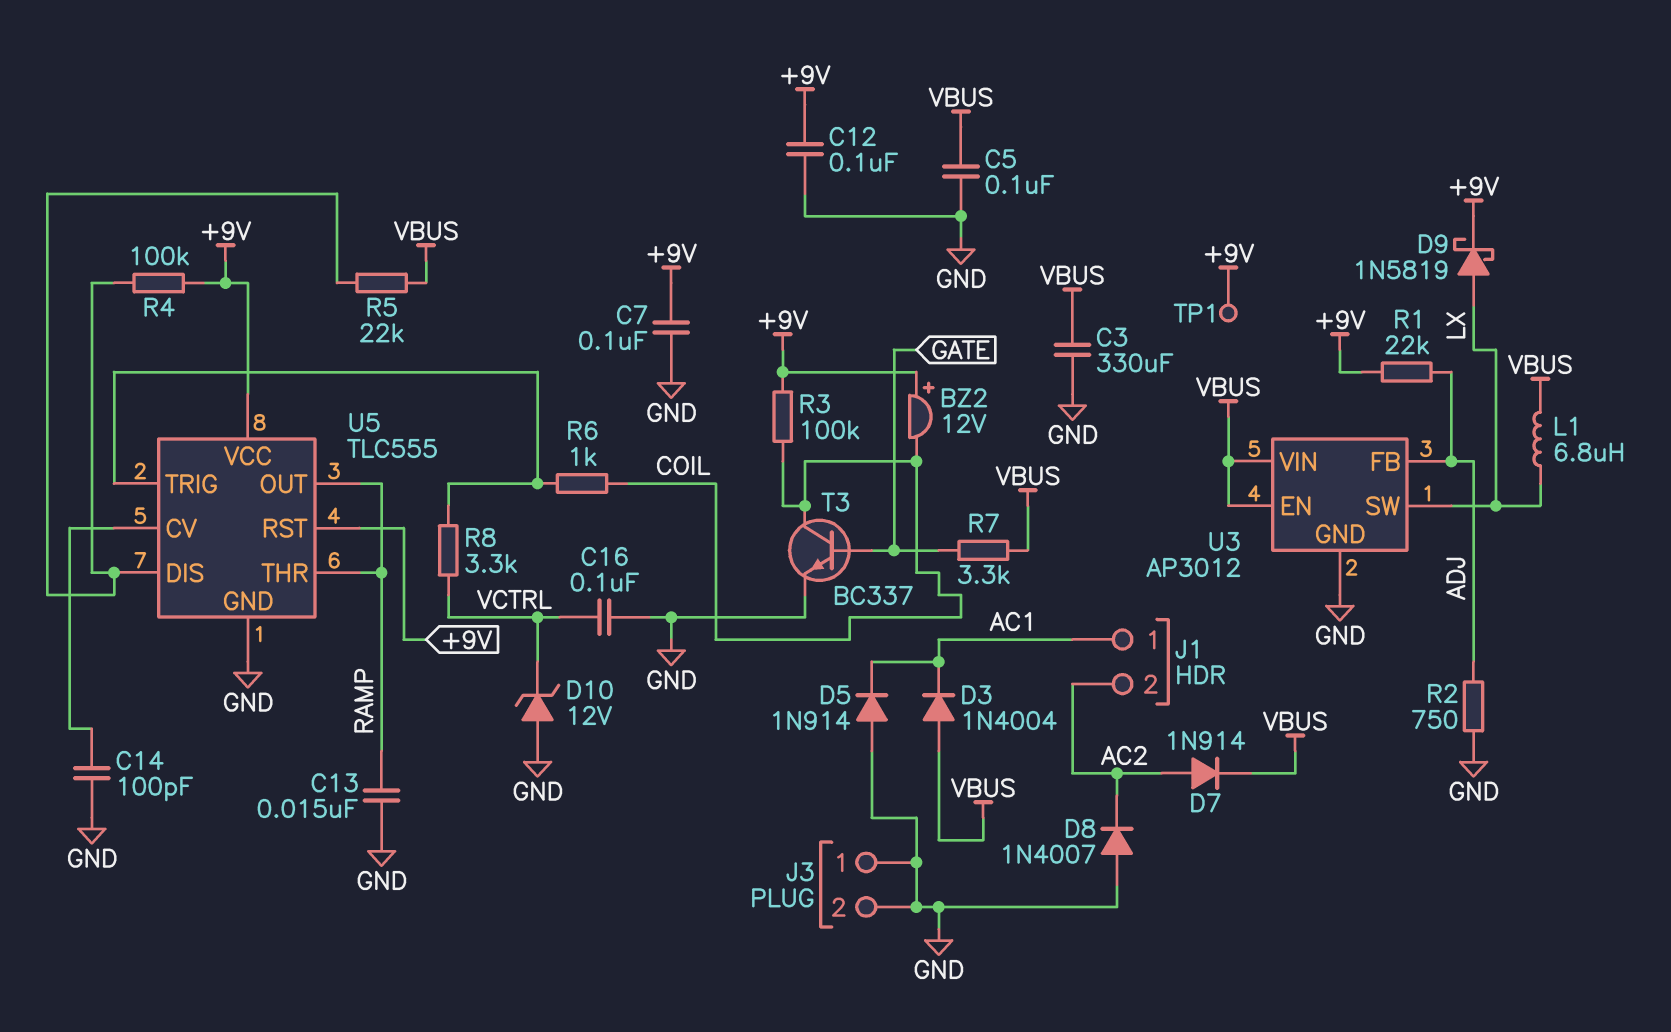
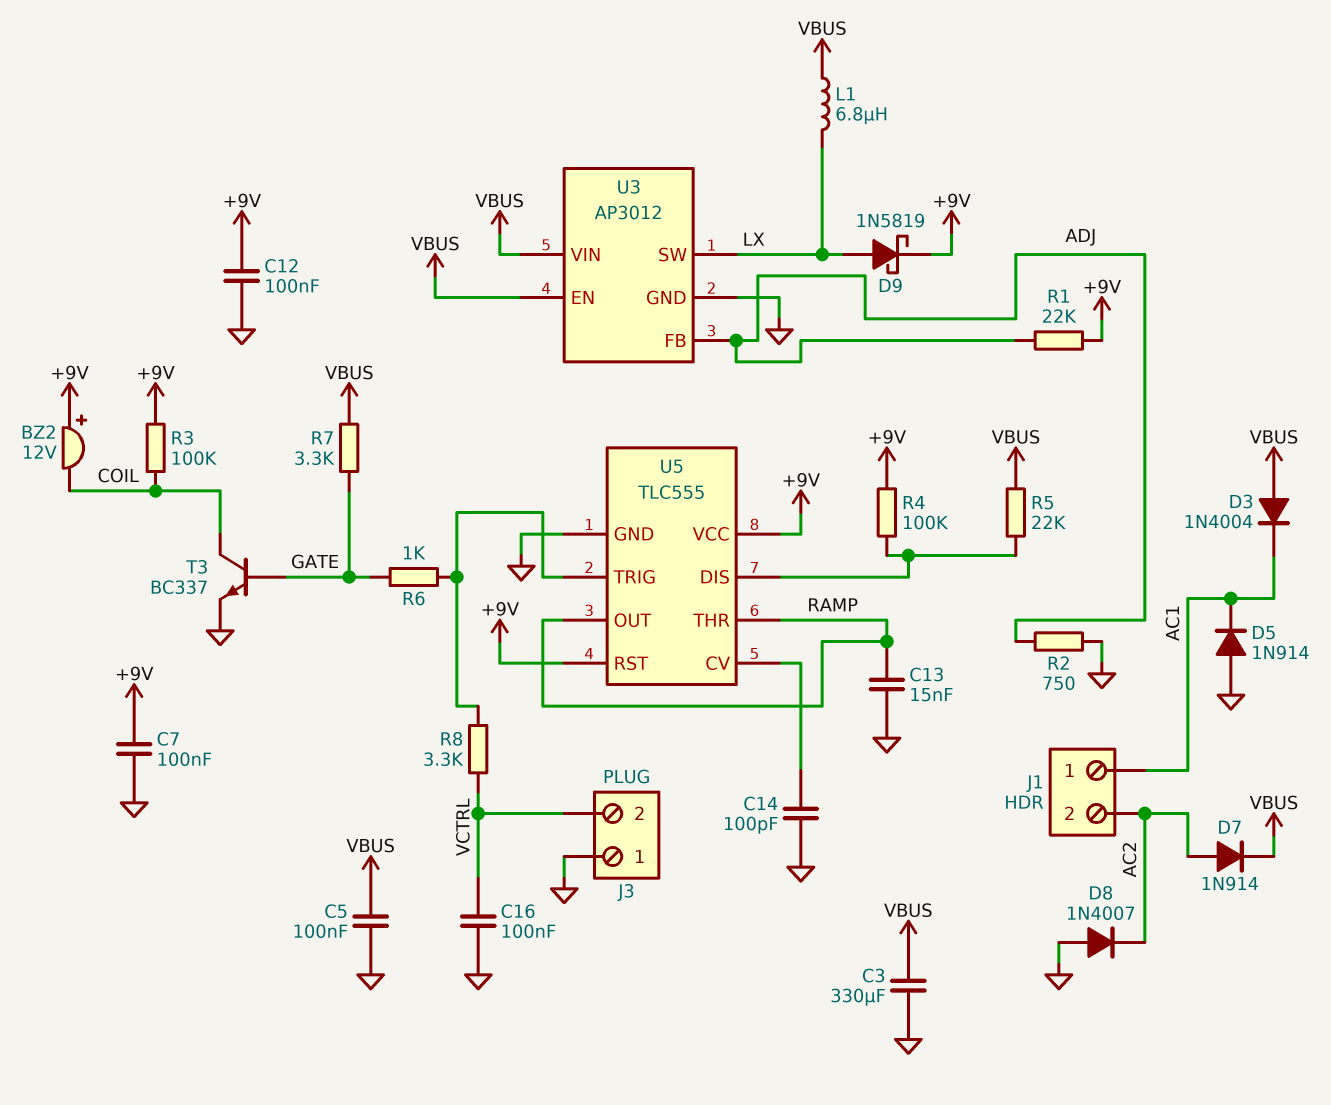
D10: zener 12V (A GND, K VCTRL) -> none
J3 pin 2: GND -> VCTRL
R6: 1k (COIL, U5/TRIG) -> 1k (GATE, U5/TRIG)
TP1: test point (+9V) -> none

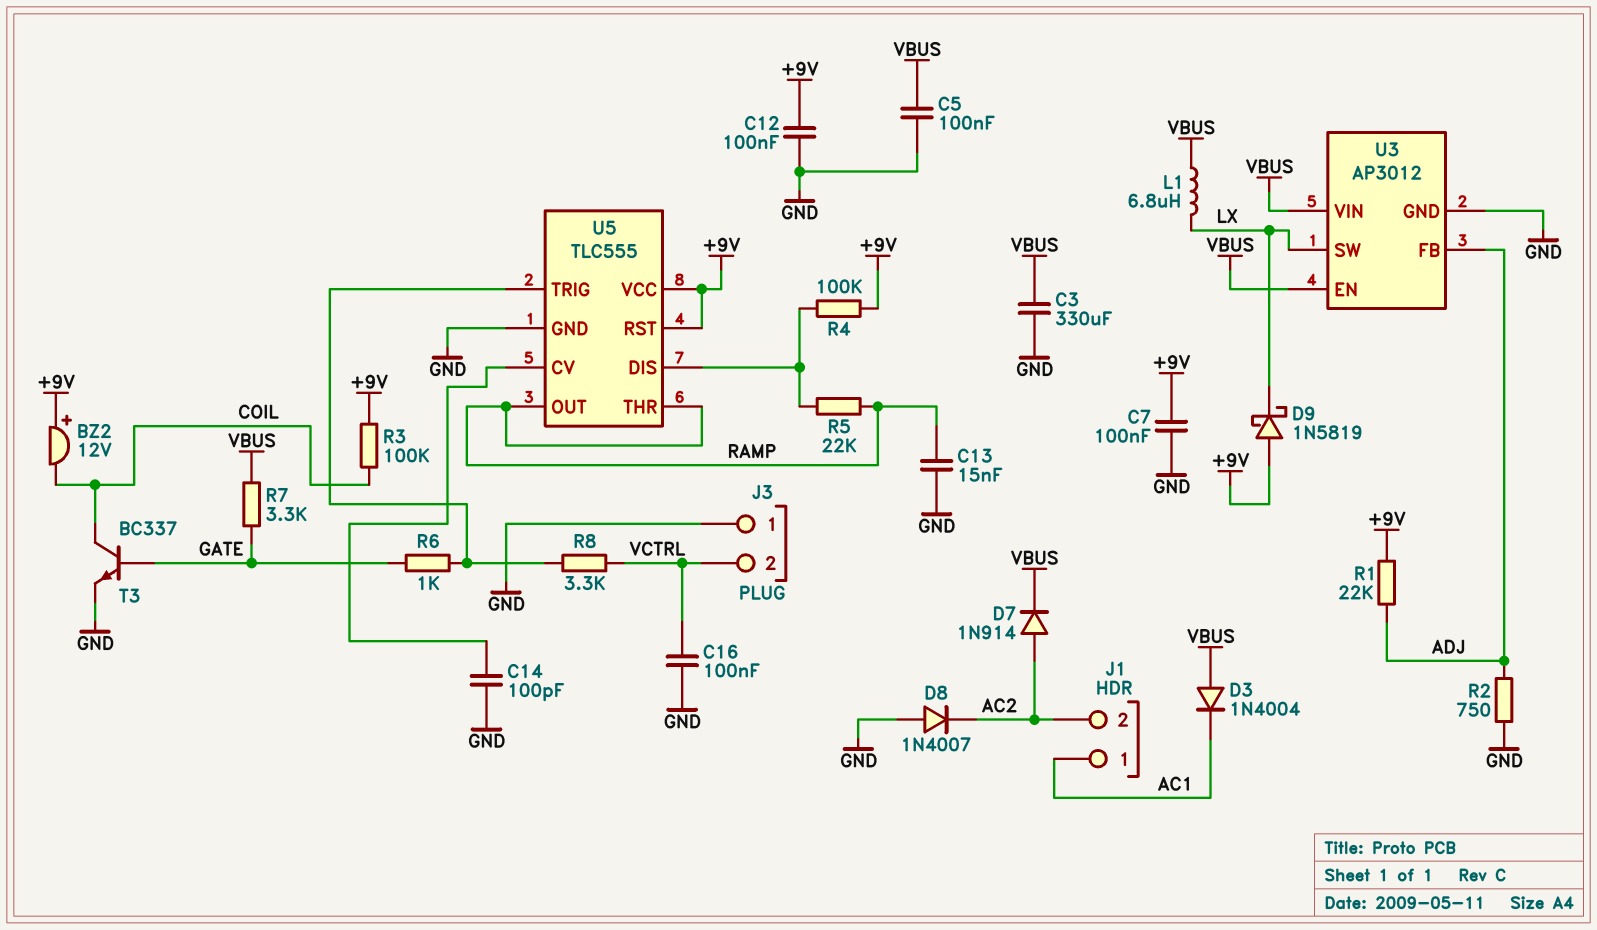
D5: diode 1N914 (A GND, K AC1) -> none
D9: schottky 1N5819 (A LX, K +9V) -> schottky 1N5819 (A +9V, K LX)
R5: 22k (U5/DIS, VBUS) -> 22k (RAMP, U5/DIS)

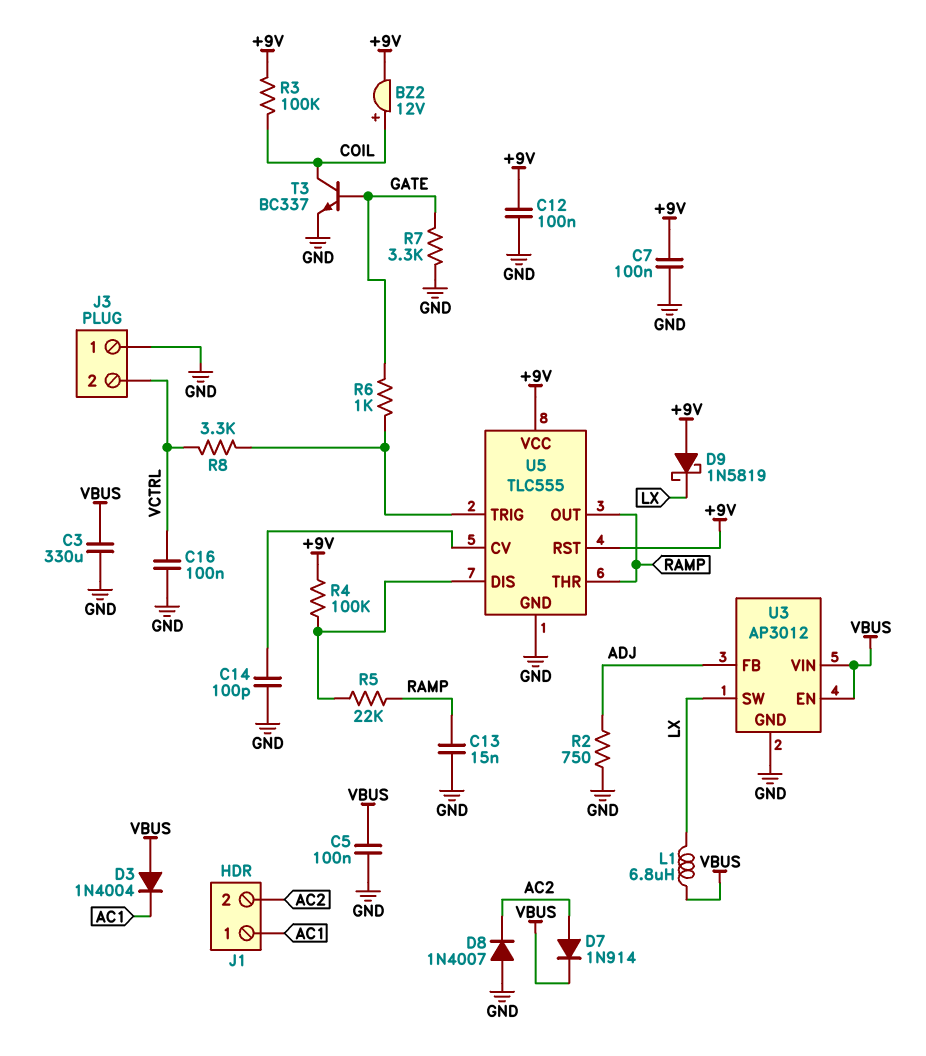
BZ2: buzzer 12V (plus +9V, minus COIL) -> buzzer 12V (plus COIL, minus +9V)
R1: 22k (+9V, ADJ) -> none
R7: 3.3k (GATE, VBUS) -> 3.3k (GATE, GND)

